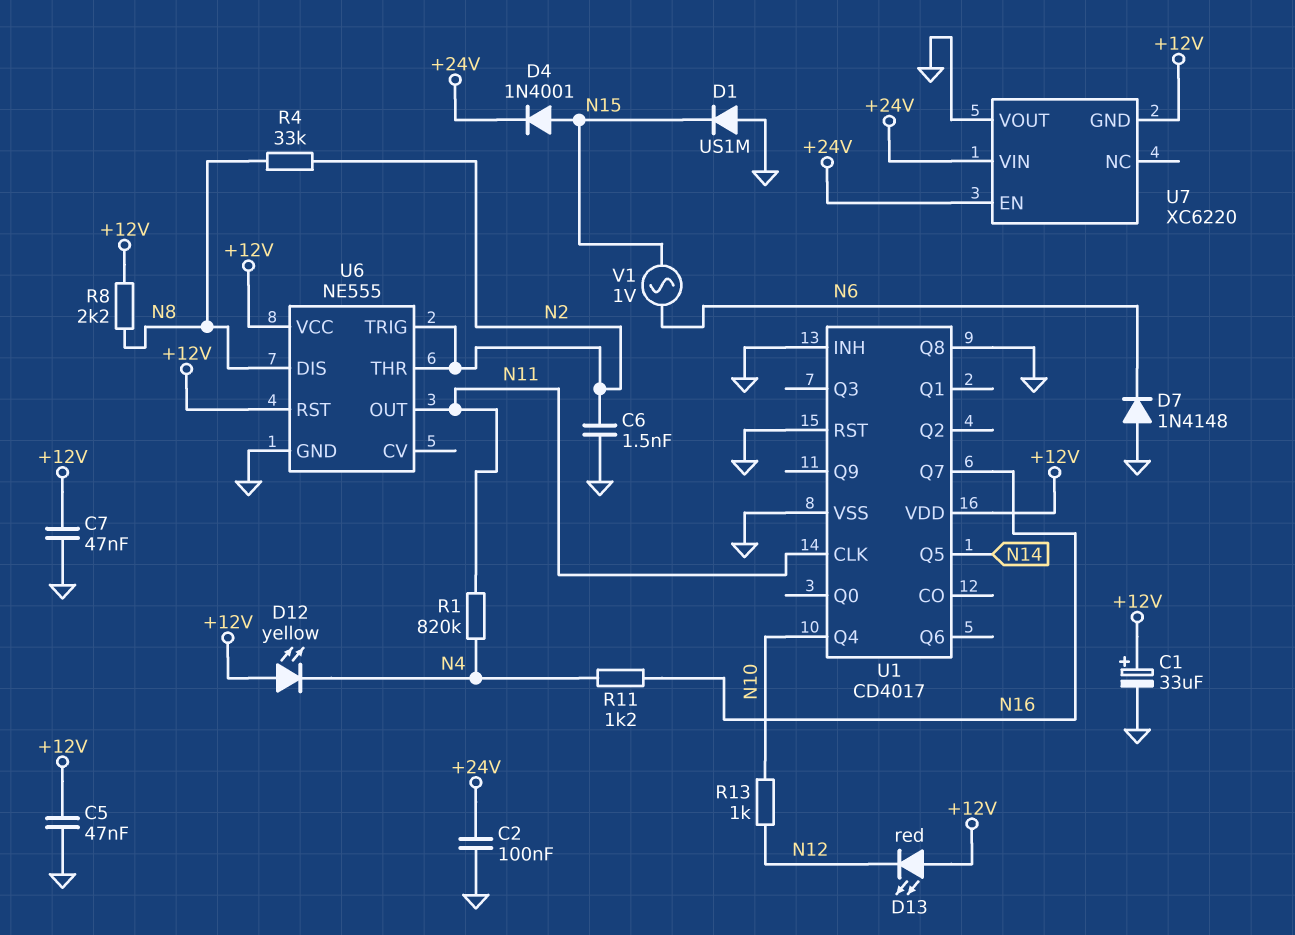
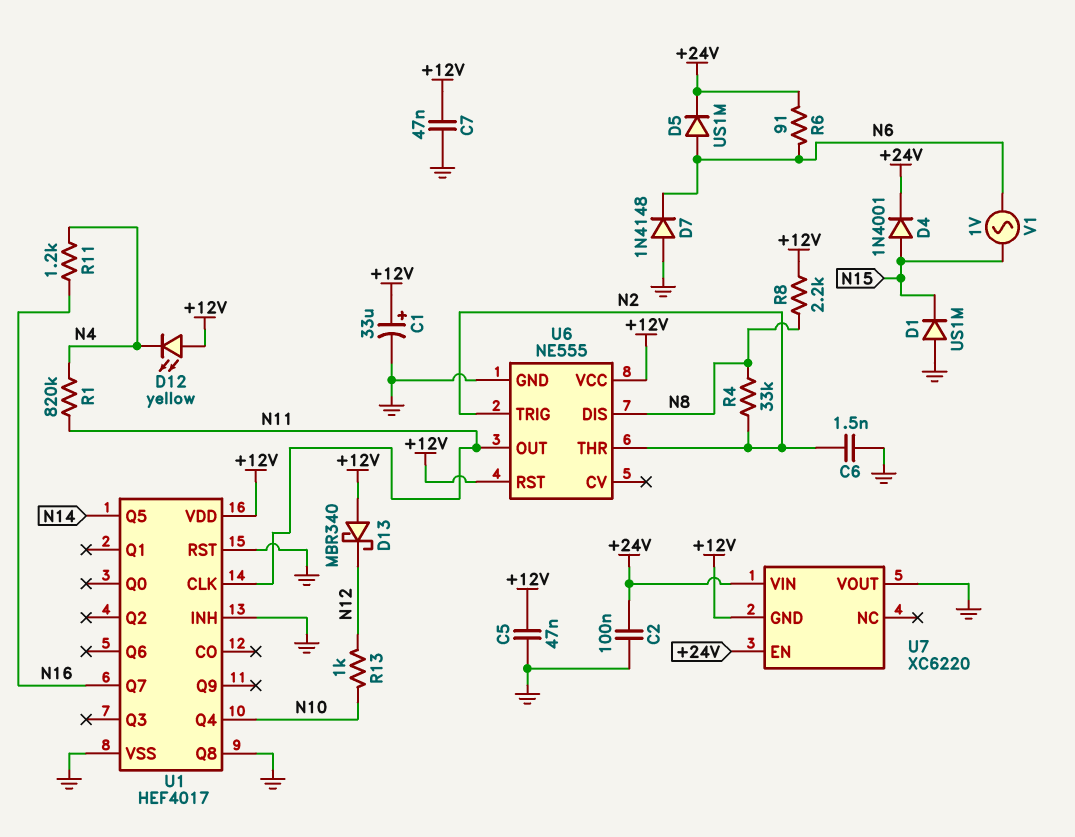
D5: none -> diode US1M (A N6, K +24V)
D13: LED red (A +12V, K N12) -> schottky MBR340 (A +12V, K N12)
R6: none -> 91 (+24V, N6)
U1: CD4017 -> HEF4017

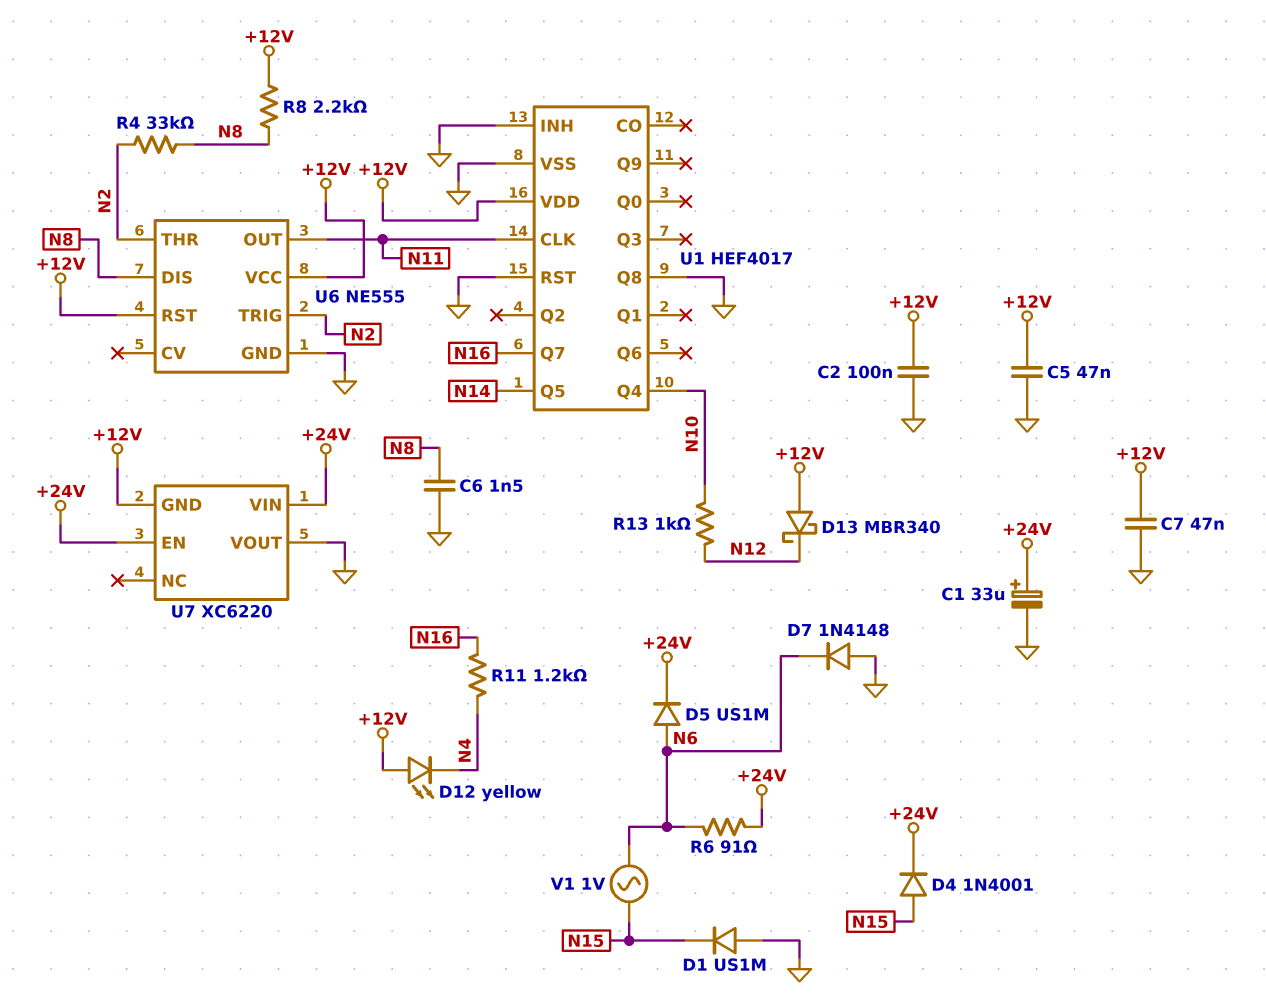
C1: 33uF (plus +12V, minus GND) -> 33uF (plus +24V, minus GND)
C2: 100nF (+24V, GND) -> 100nF (+12V, GND)
C6: 1.5nF (GND, N2) -> 1.5nF (GND, N8)
R1: 820k (N4, N11) -> none

